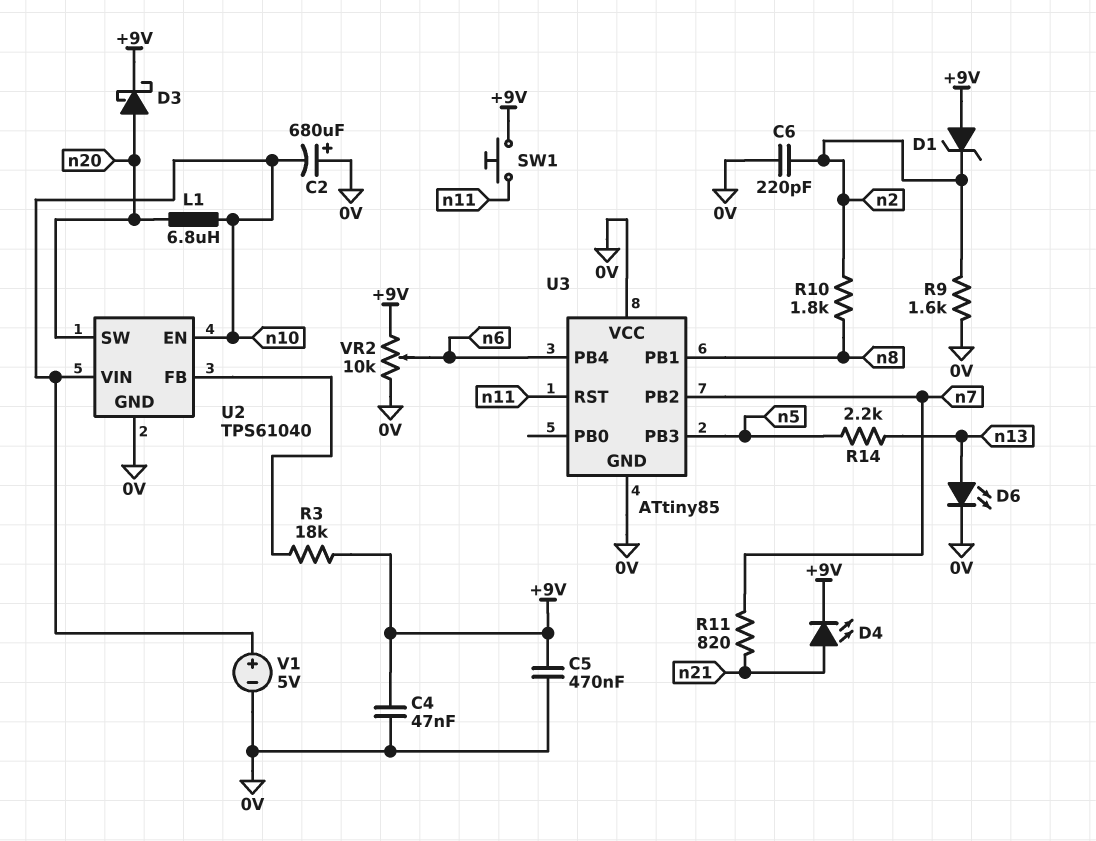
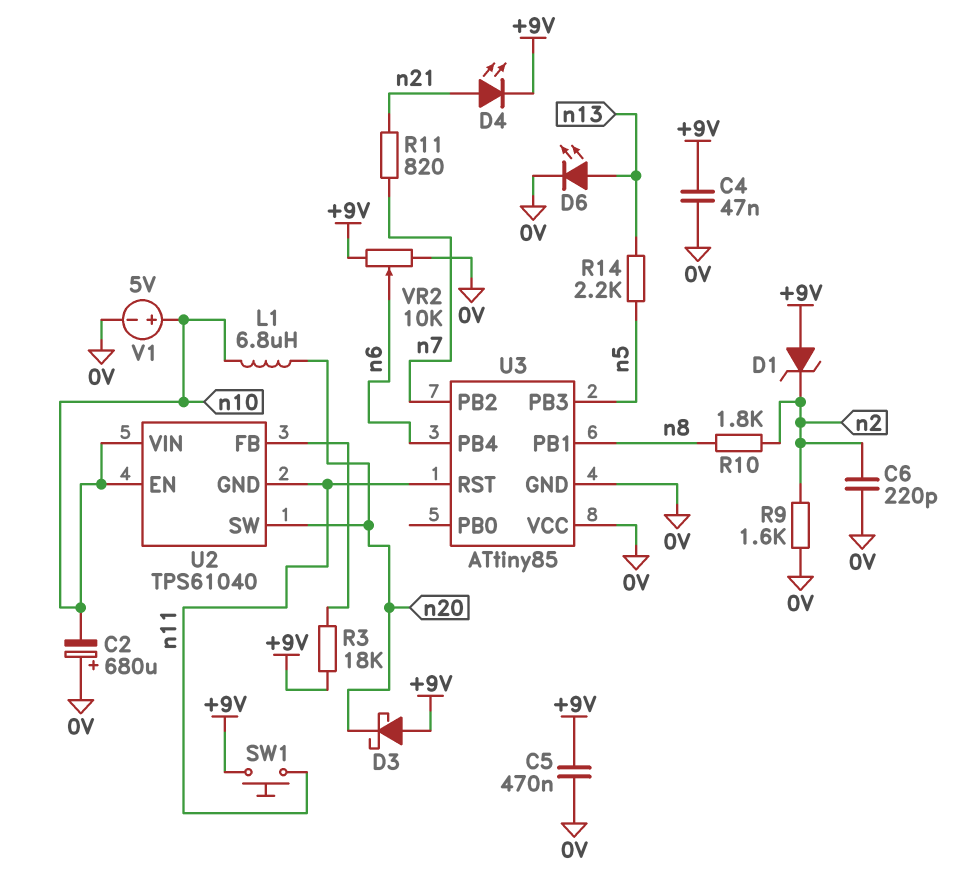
D3: schottky (A n20, K +9V) -> schottky (A +9V, K n20)
U2 pin GND: 0V -> n11

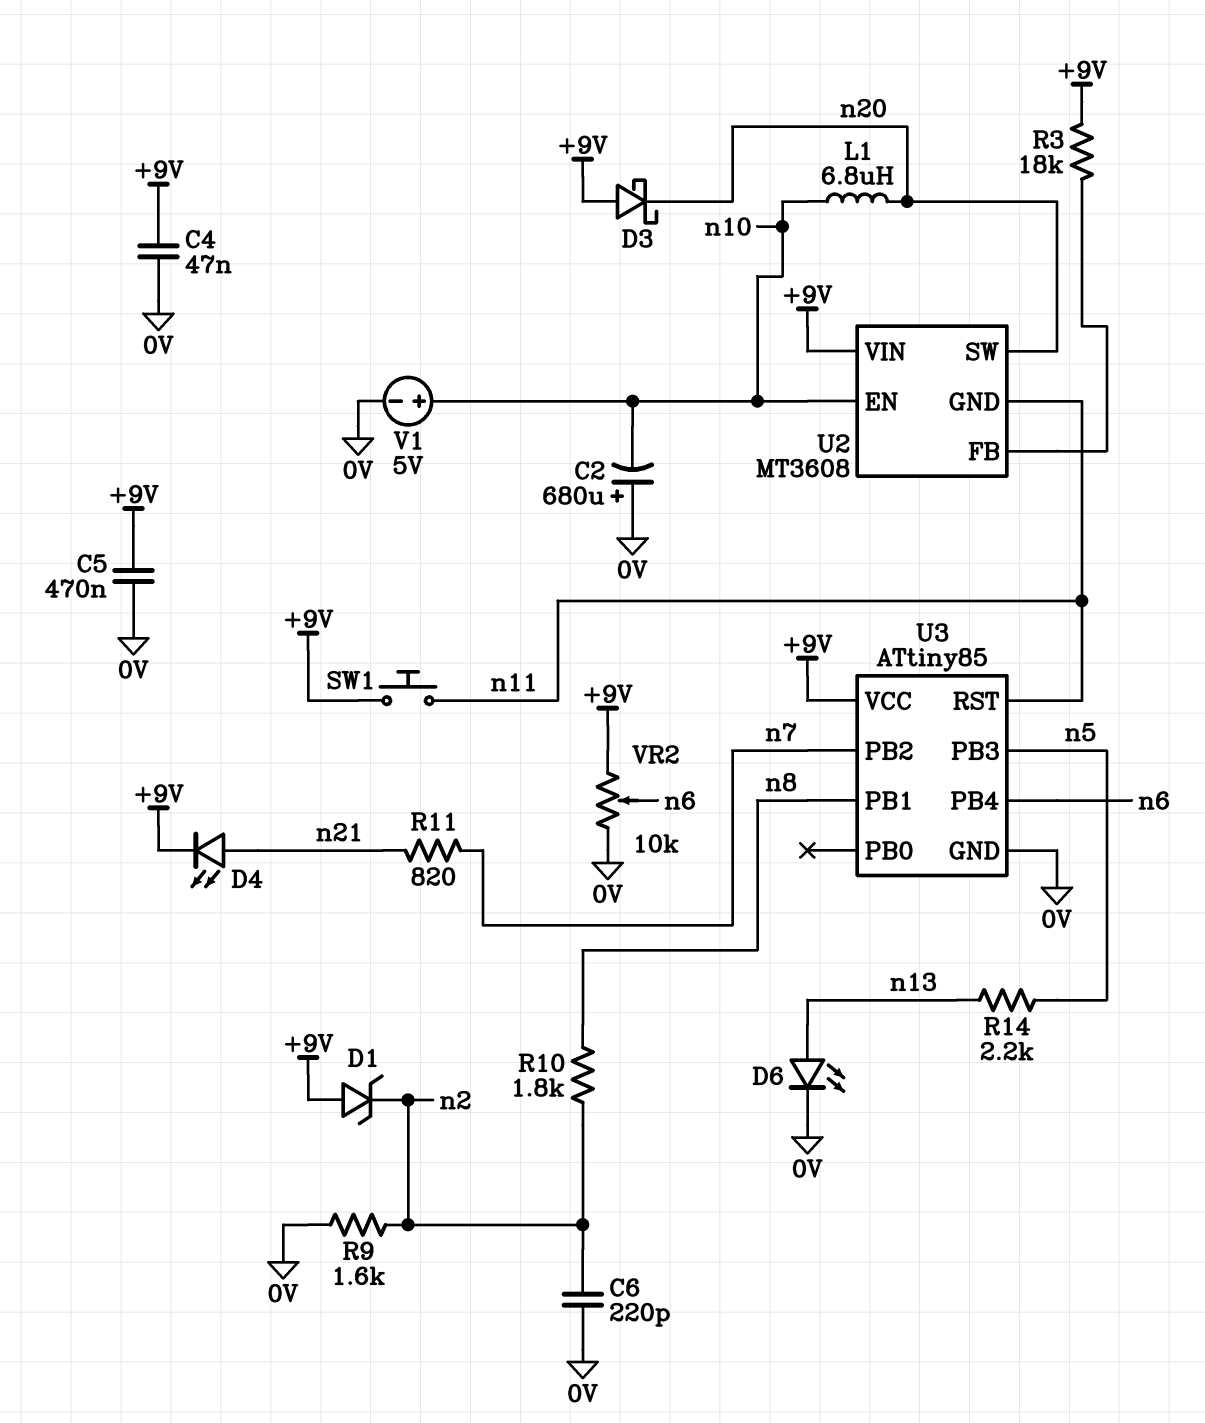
U2: TPS61040 -> MT3608
U2 pin VIN: n10 -> +9V
U3 pin VCC: 0V -> +9V

